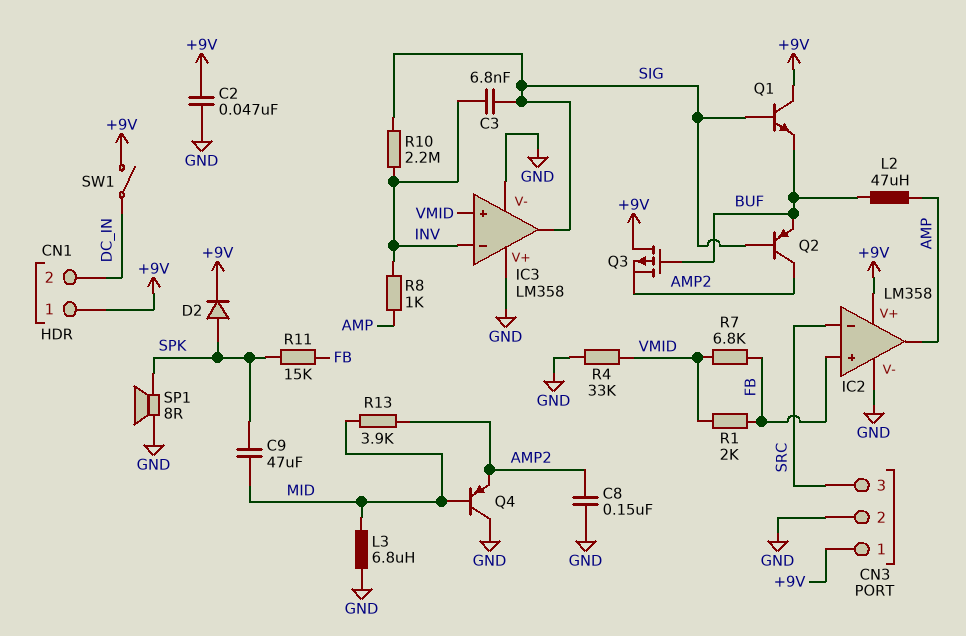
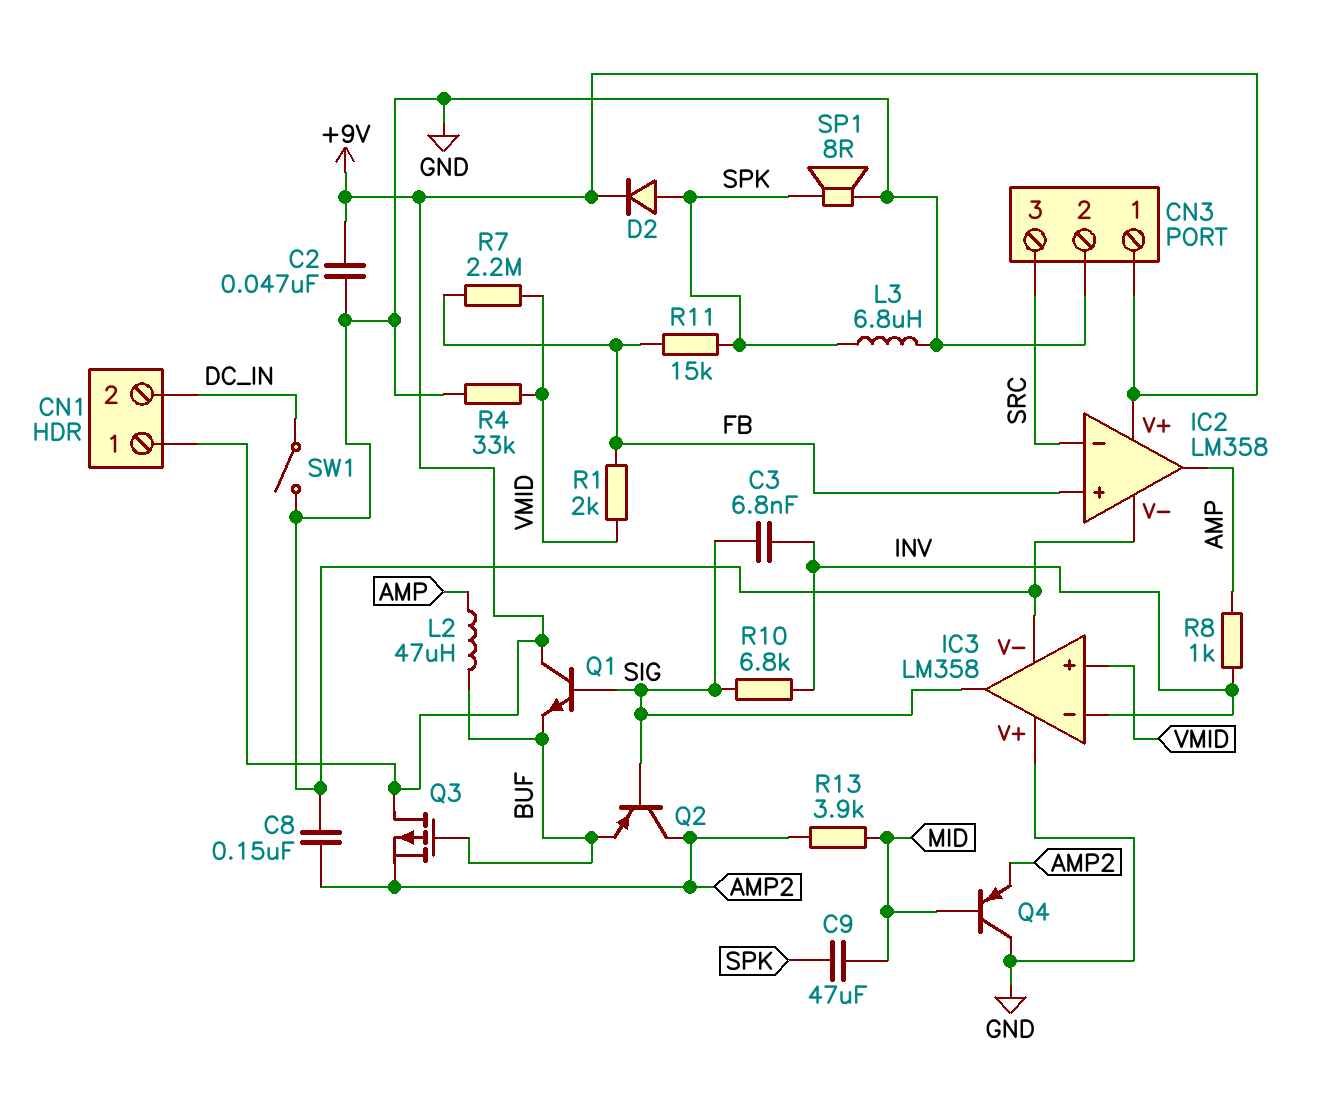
L3: 6.8uH (GND, MID) -> 6.8uH (GND, SPK)
R7: 6.8k (FB, VMID) -> 2.2M (FB, VMID)
R10: 2.2M (INV, SIG) -> 6.8k (INV, SIG)
SW1: switch (+9V, DC_IN) -> switch (DC_IN, GND)

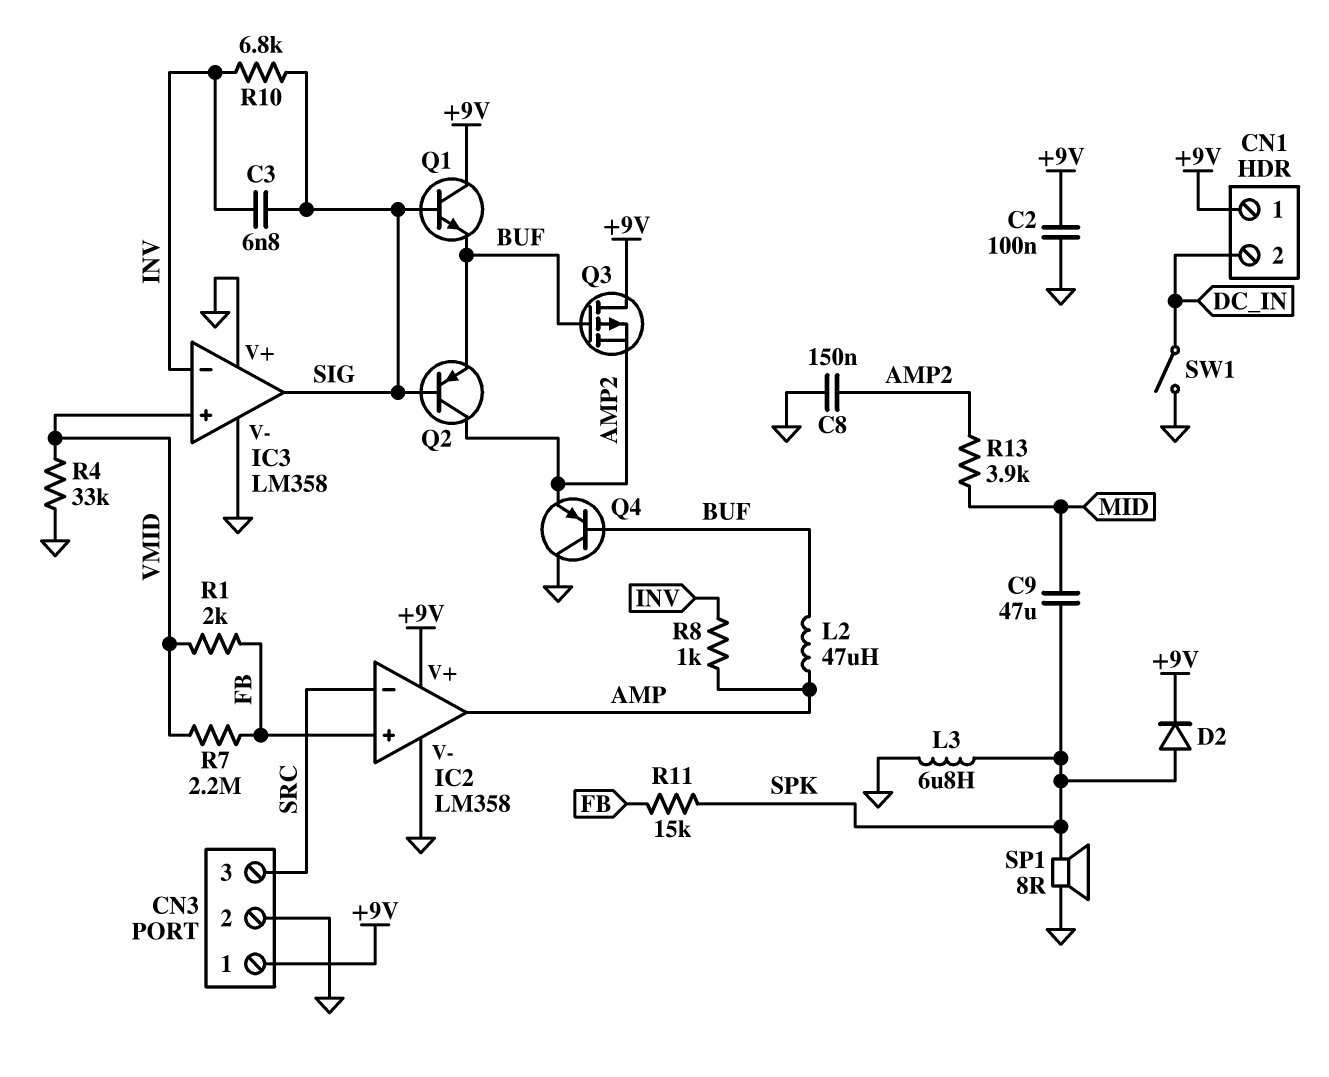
C2: 47nF (+9V, GND) -> 100nF (+9V, GND)
Q4: PNP (B MID, C GND, E AMP2) -> PNP (B BUF, C GND, E AMP2)

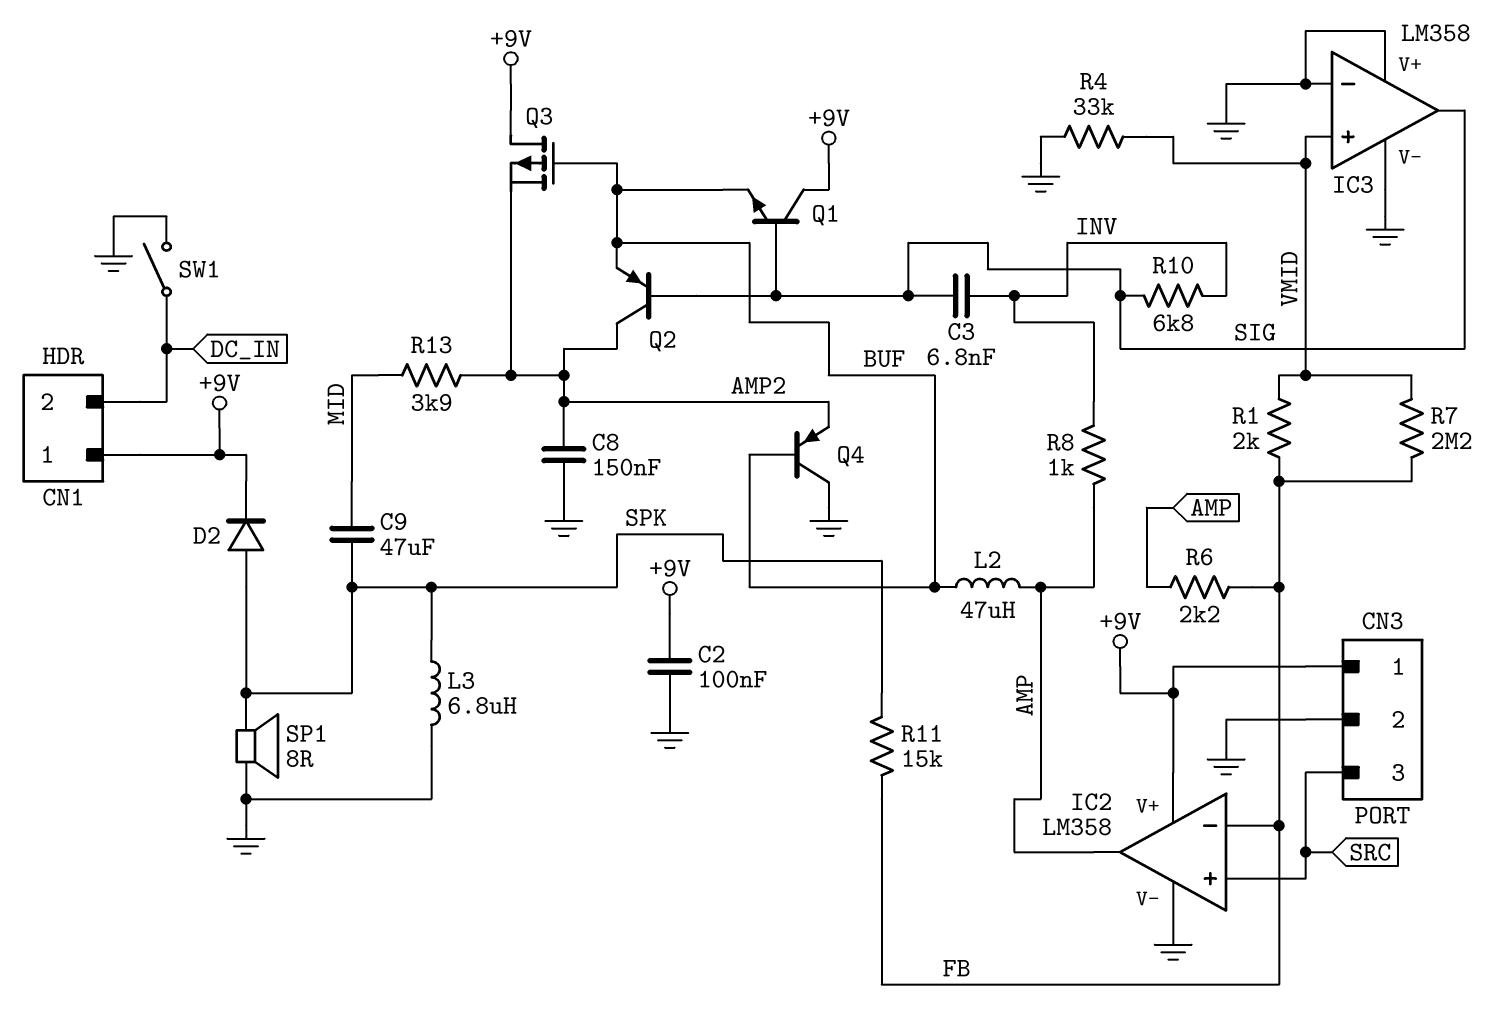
IC2 pin in+: FB -> SRC
IC2 pin in-: SRC -> FB
IC3 pin in-: INV -> GND
R6: none -> 2.2k (AMP, FB)

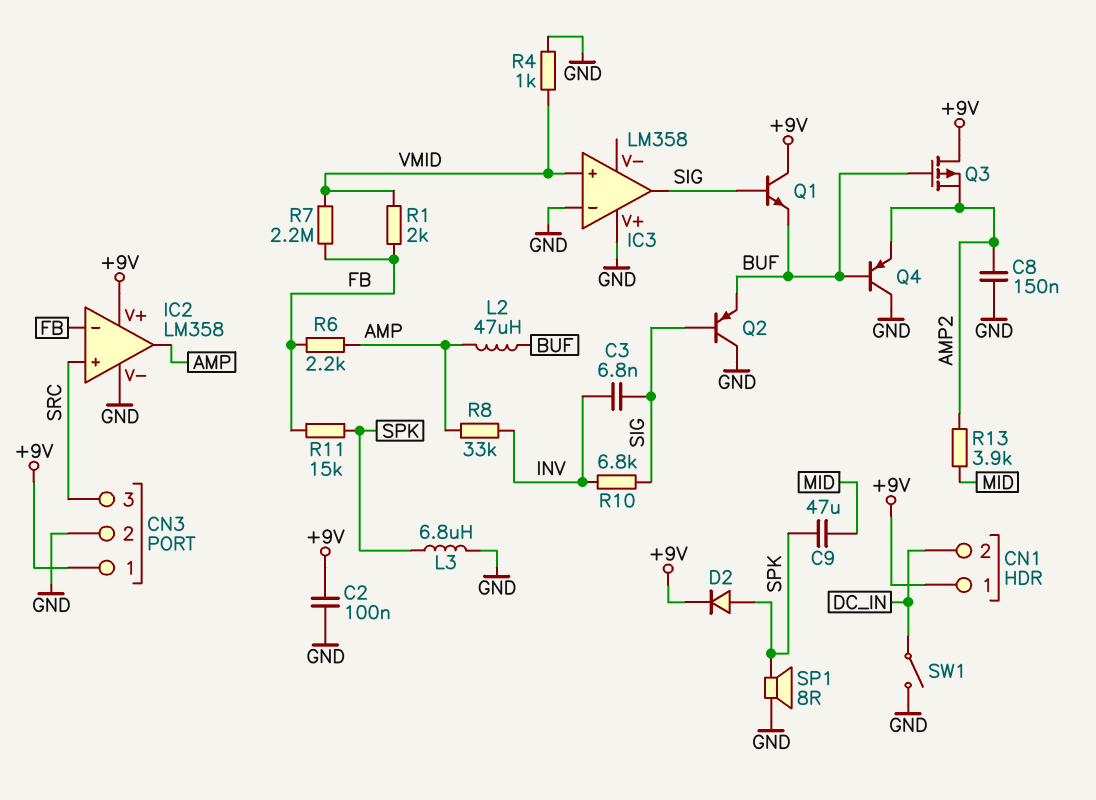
IC3 pin V-: GND -> none
Q2: PNP (B SIG, C AMP2, E BUF) -> PNP (B SIG, C GND, E BUF)
R4: 33k (GND, VMID) -> 1k (GND, VMID)
R8: 1k (AMP, INV) -> 33k (AMP, INV)

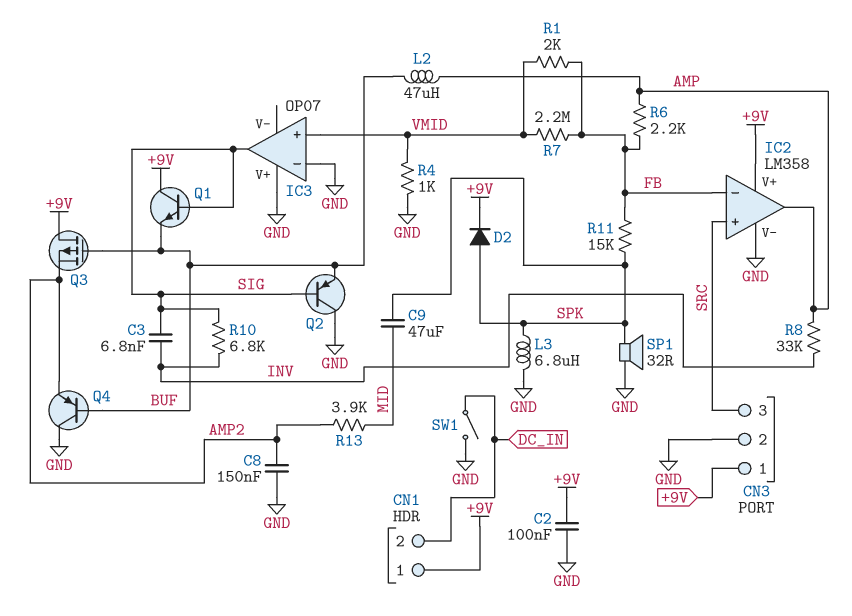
IC3: LM358 -> OP07
SP1: speaker 8R (GND, SPK) -> speaker 32R (GND, SPK)

